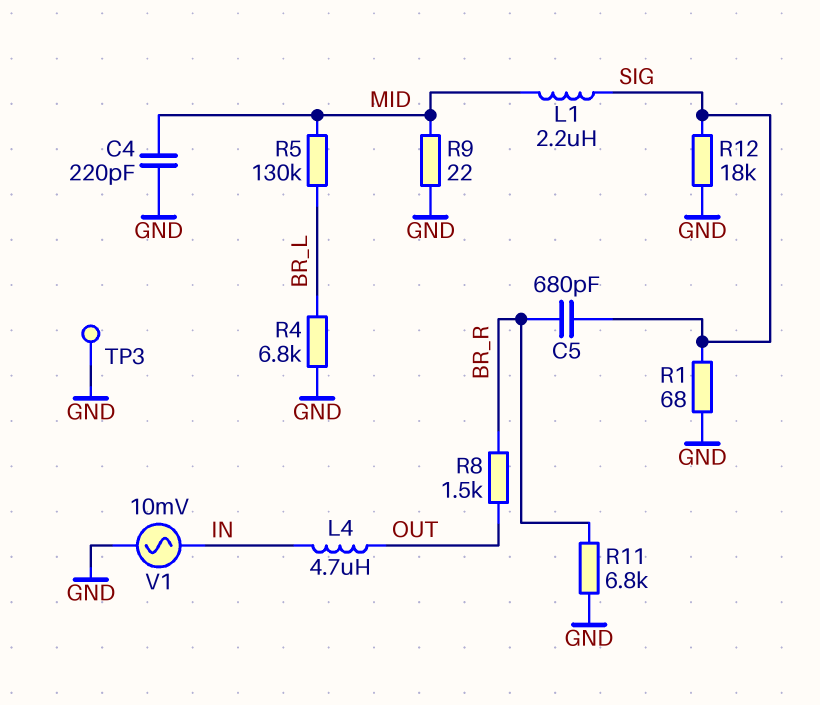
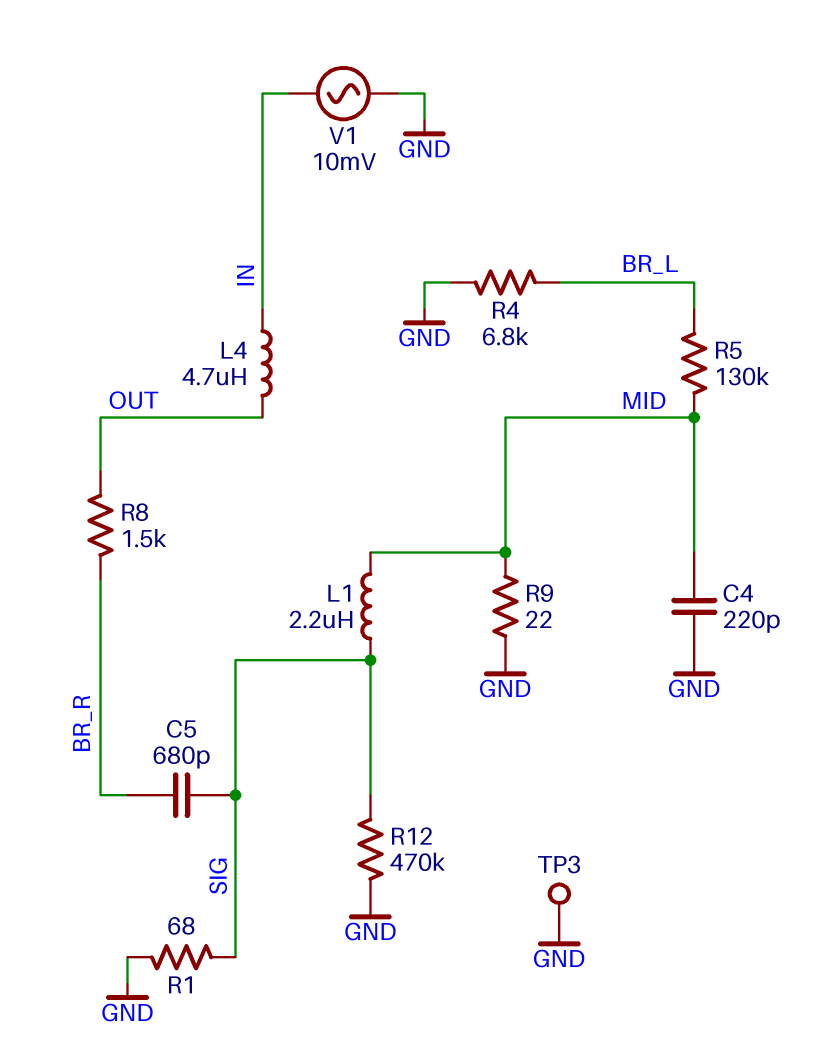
R11: 6.8k (BR_R, GND) -> none
R12: 18k (GND, SIG) -> 470k (GND, SIG)

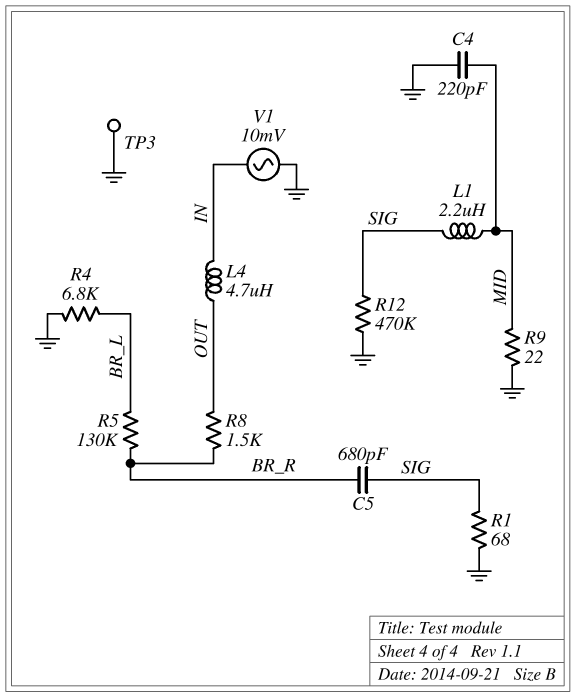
R5: 130k (BR_L, MID) -> 130k (BR_L, BR_R)

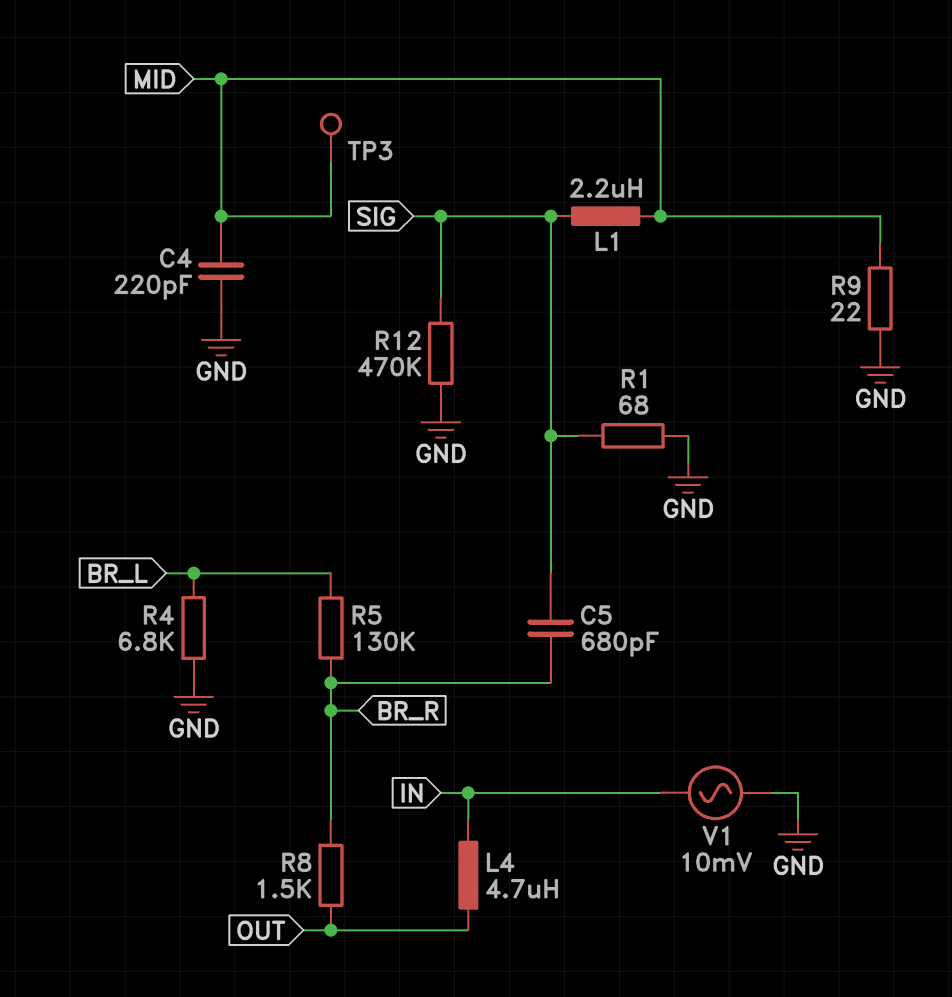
TP3: test point (GND) -> test point (MID)

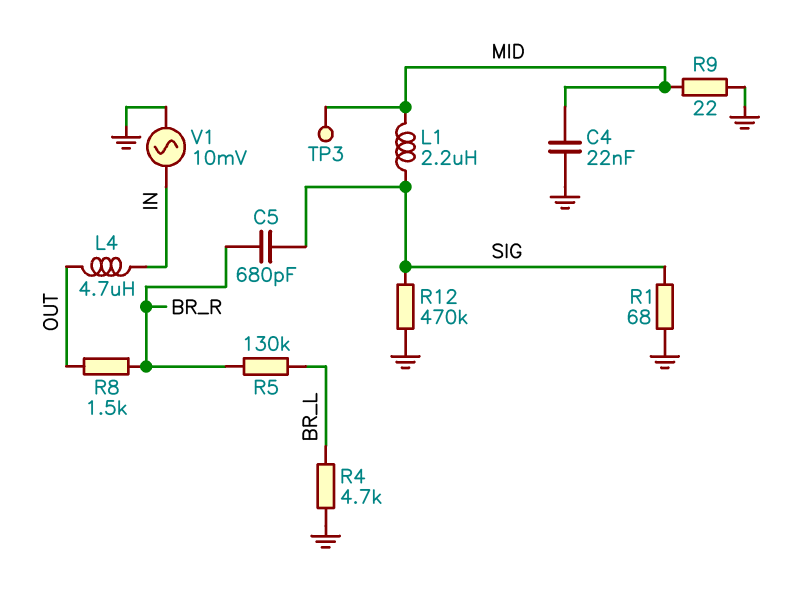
C4: 220pF (GND, MID) -> 22nF (GND, MID)
R4: 6.8k (BR_L, GND) -> 4.7k (BR_L, GND)

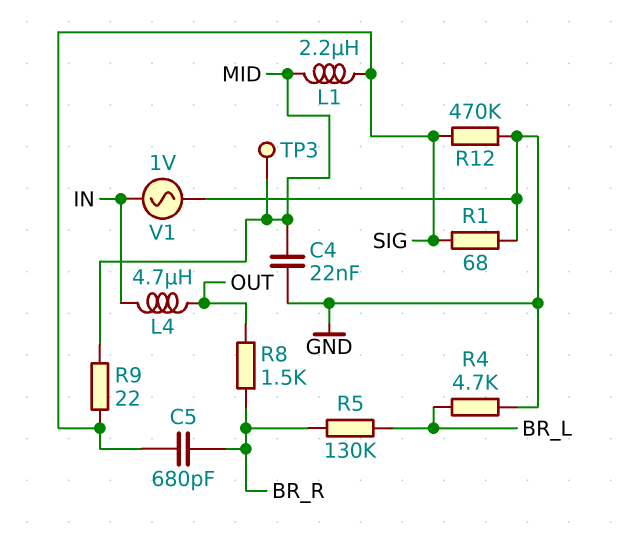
R9: 22 (GND, MID) -> 22 (MID, SIG)
V1: AC 10mV (GND, IN) -> AC 1V (GND, IN)

